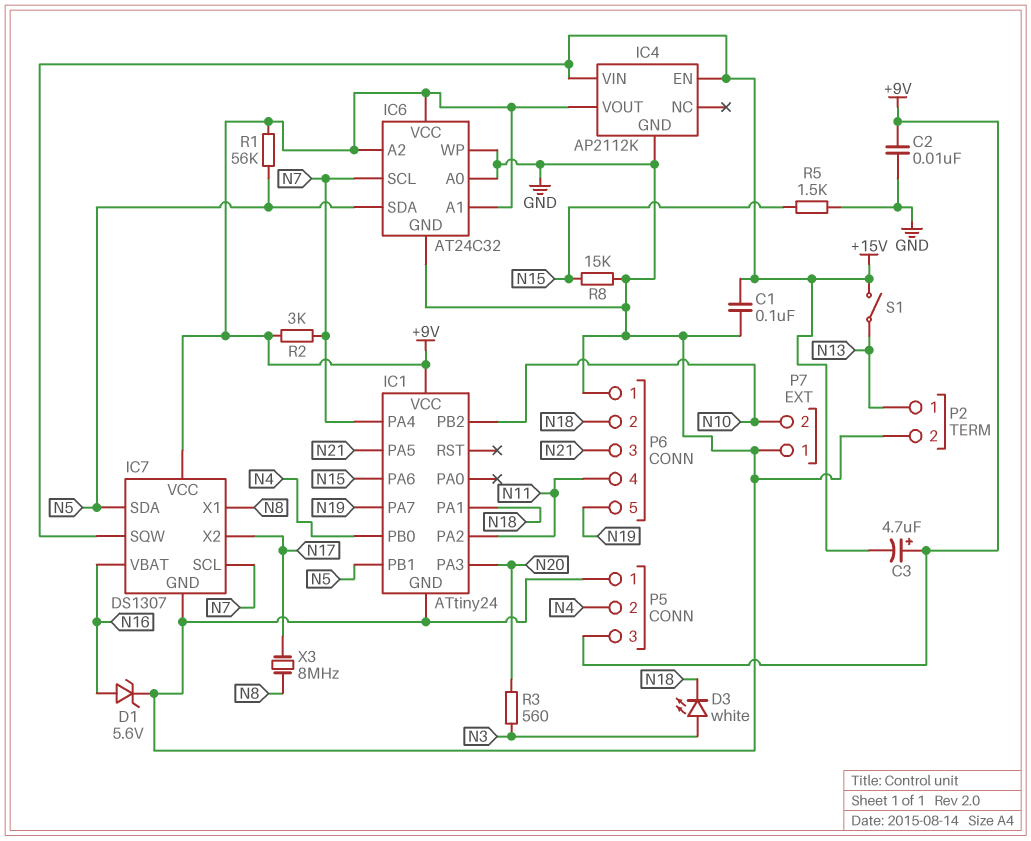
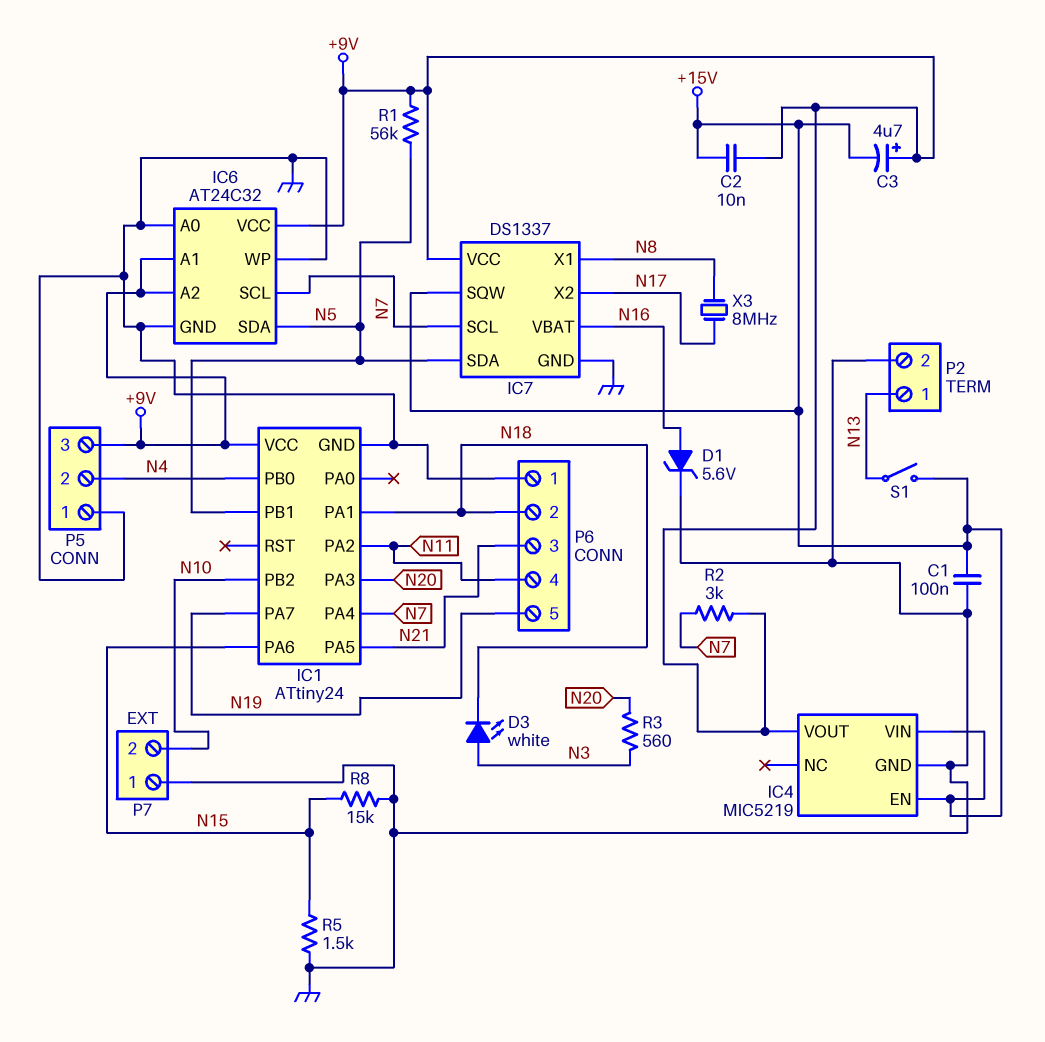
C2: 10nF (+9V, GND) -> 10nF (+9V, +15V)
IC4: AP2112K -> MIC5219
IC7: DS1307 -> DS1337

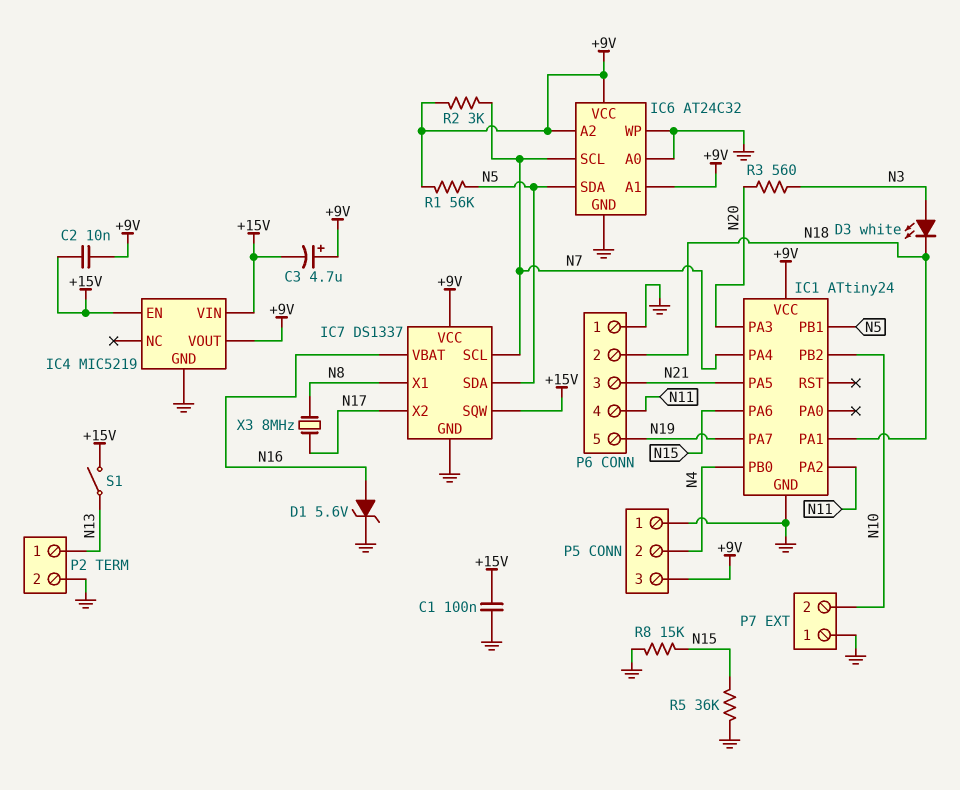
R5: 1.5k (GND, N15) -> 36k (GND, N15)

